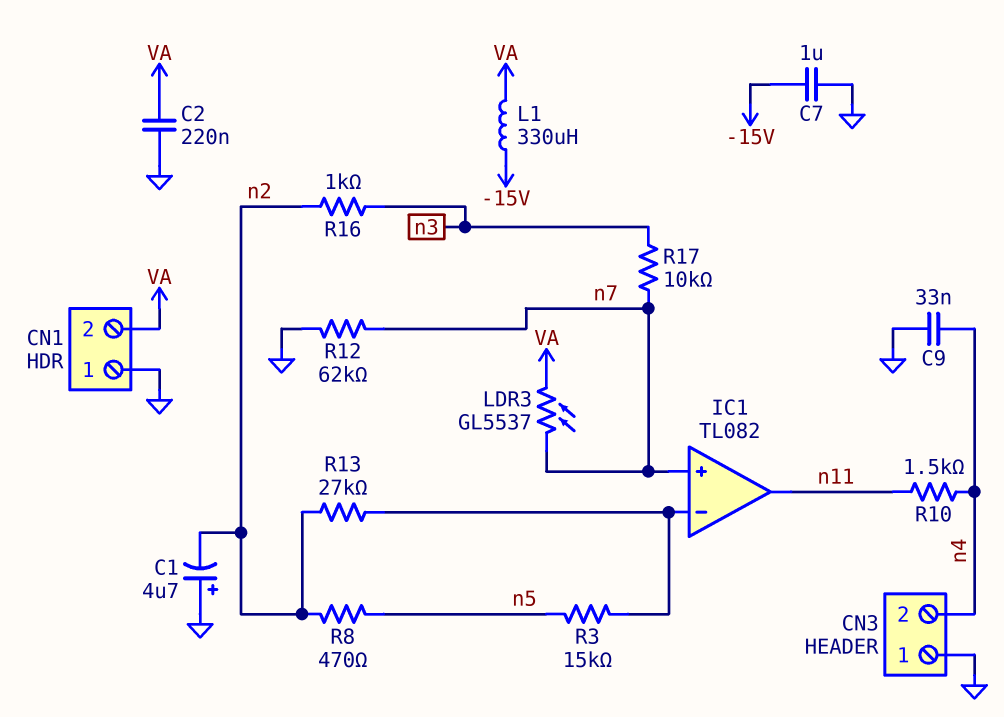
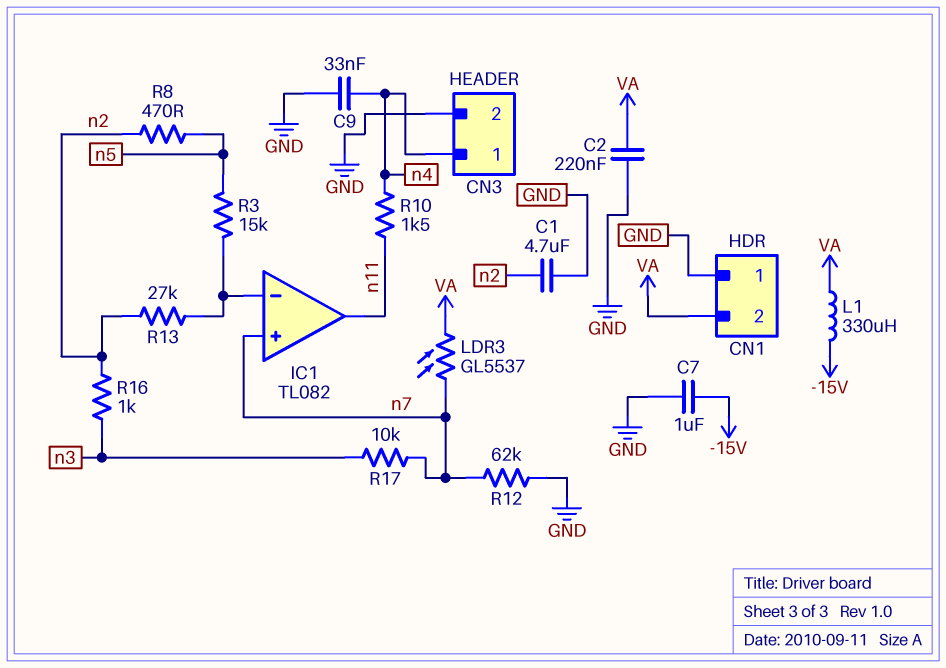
C1: 4.7uF (plus GND, minus n2) -> 4.7uF (GND, n2)
CN3 pin 1: GND -> n4
CN3 pin 2: n4 -> GND

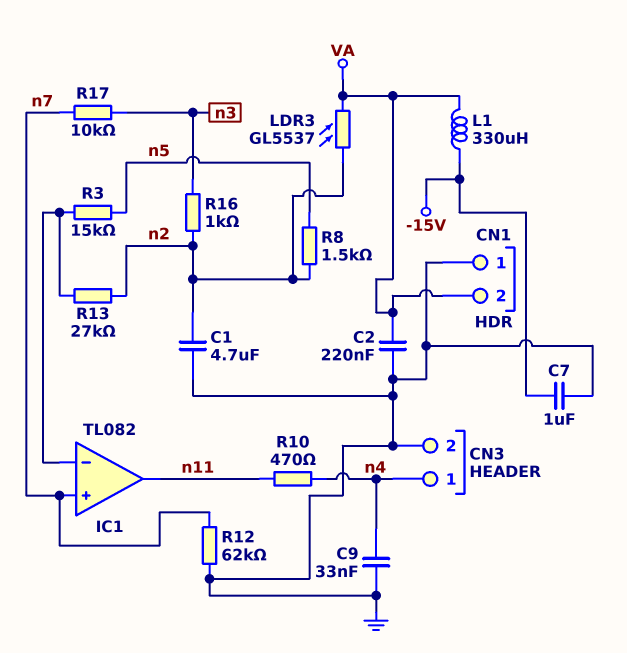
LDR3: GL5537 (VA, n7) -> GL5537 (VA, n2)
R8: 470 (n2, n5) -> 1.5k (n2, n5)
R10: 1.5k (n4, n11) -> 470 (n4, n11)

